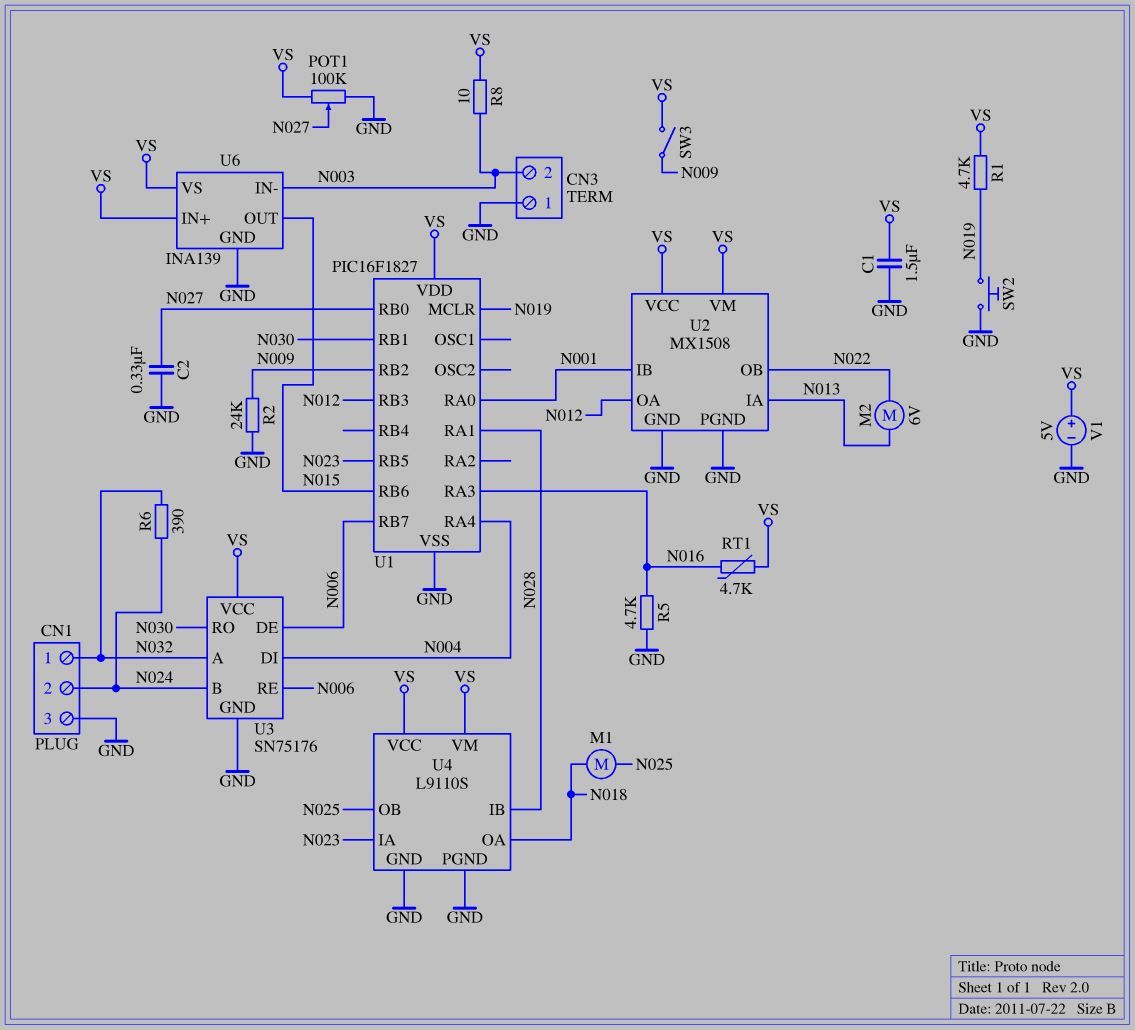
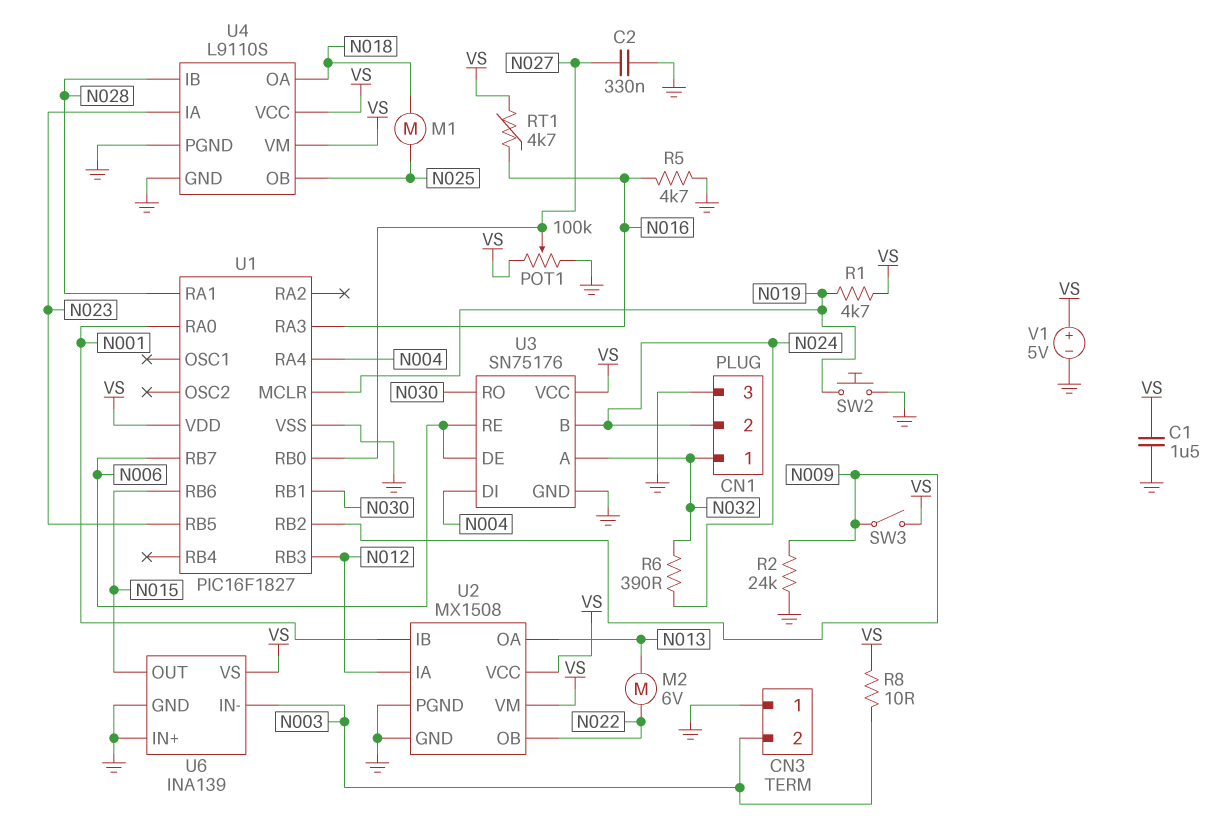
U2 pin IA: N013 -> N012
U2 pin OA: N012 -> N013
U6 pin IN+: VS -> GND

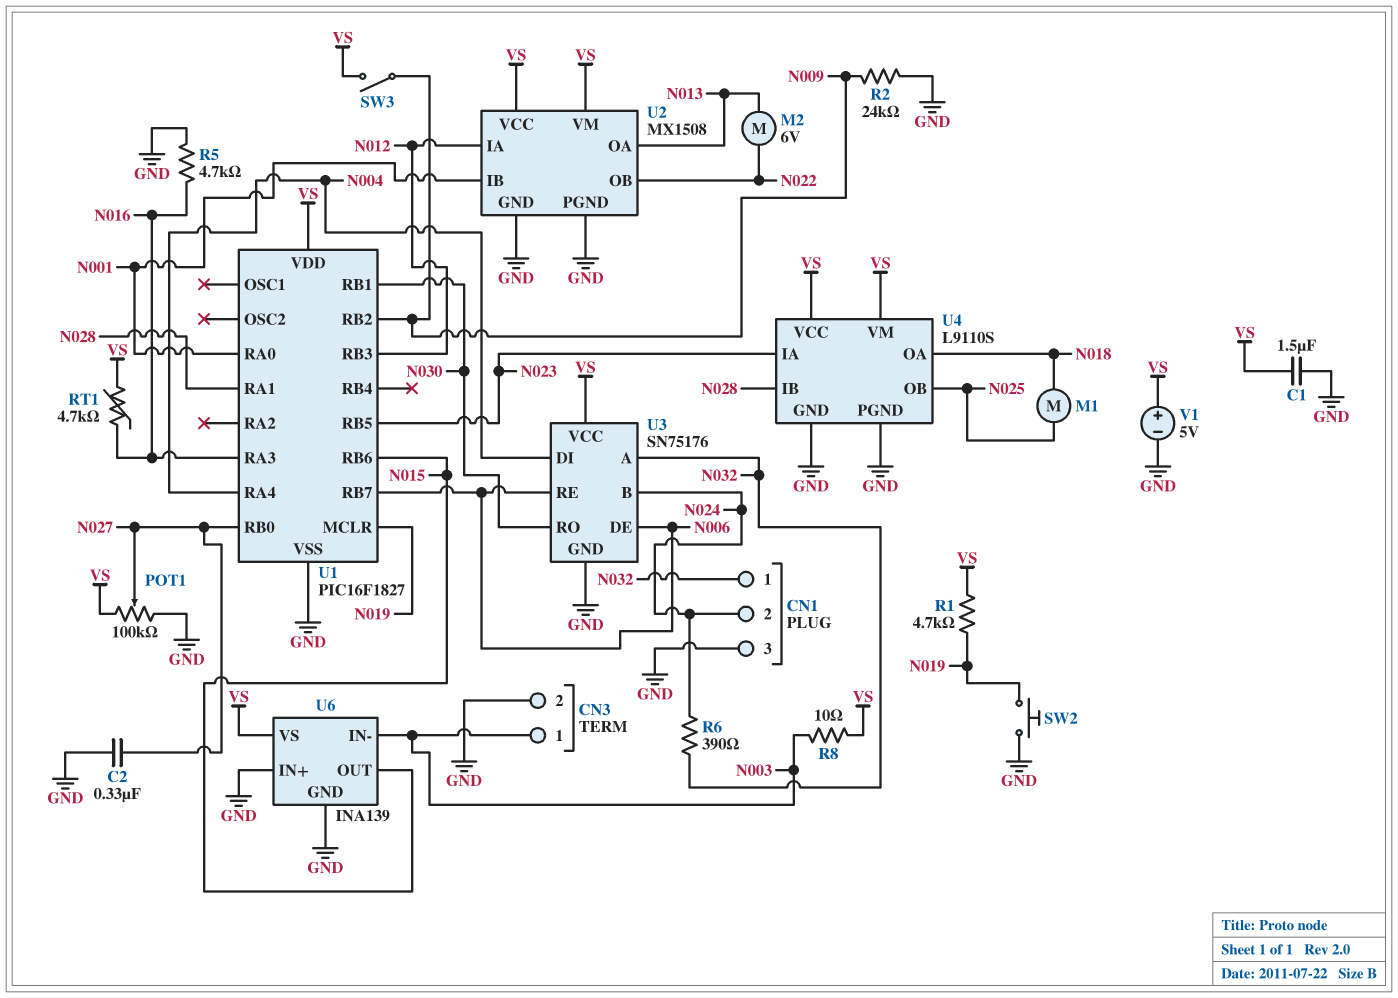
CN3 pin 1: GND -> N003
CN3 pin 2: N003 -> GND

